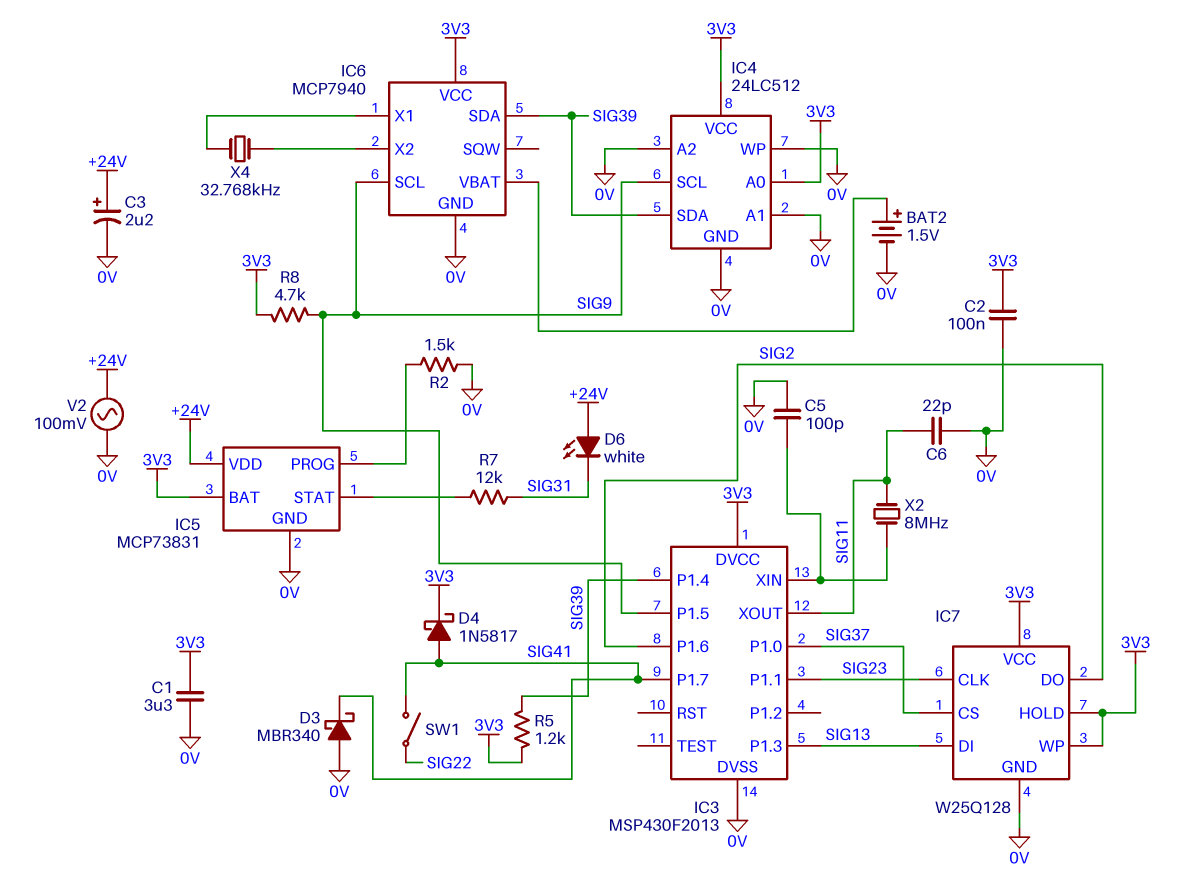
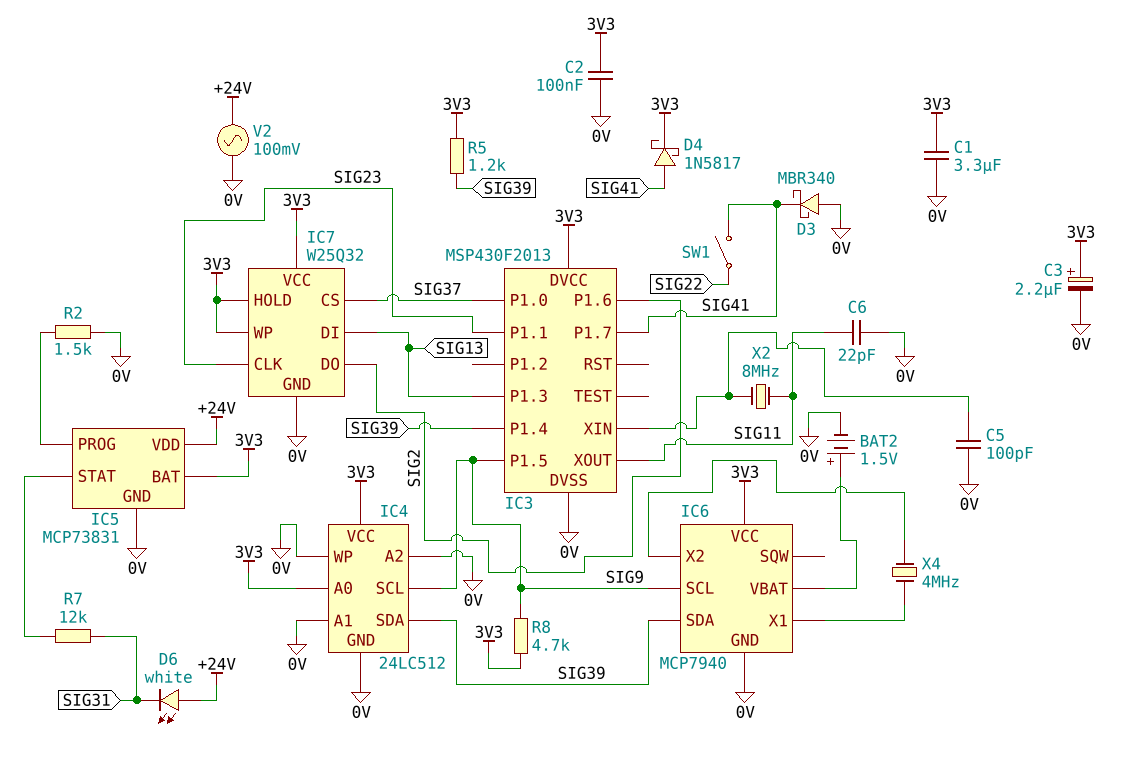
C3: 2.2uF (plus +24V, minus 0V) -> 2.2uF (plus 3V3, minus 0V)
IC7: W25Q128 -> W25Q32
X4: 32.768kHz (IC6/X1, IC6/X2) -> 4MHz (IC6/X1, IC6/X2)

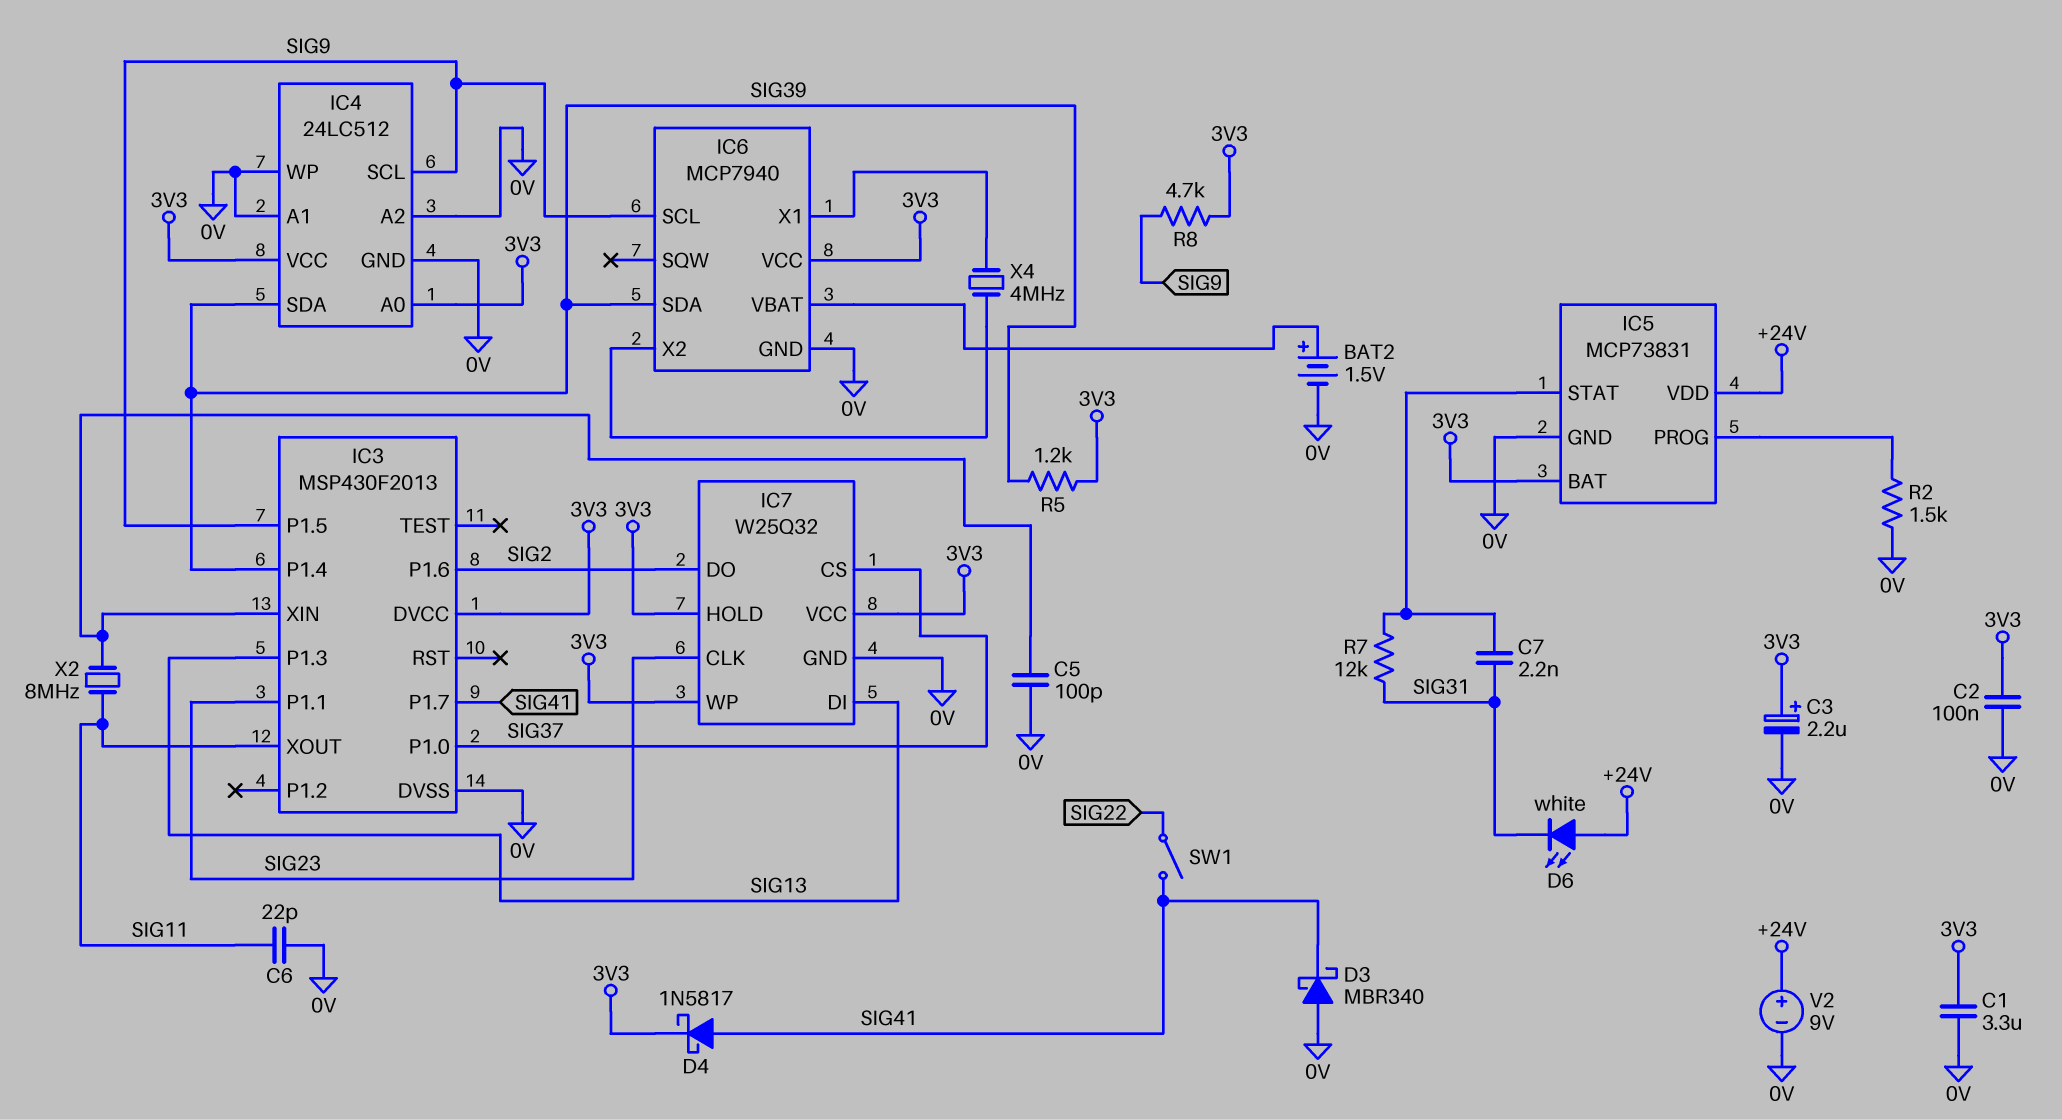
C7: none -> 2.2nF (IC5/STAT, SIG31)
V2: AC 100mV (+24V, 0V) -> 9V (plus +24V, minus 0V)

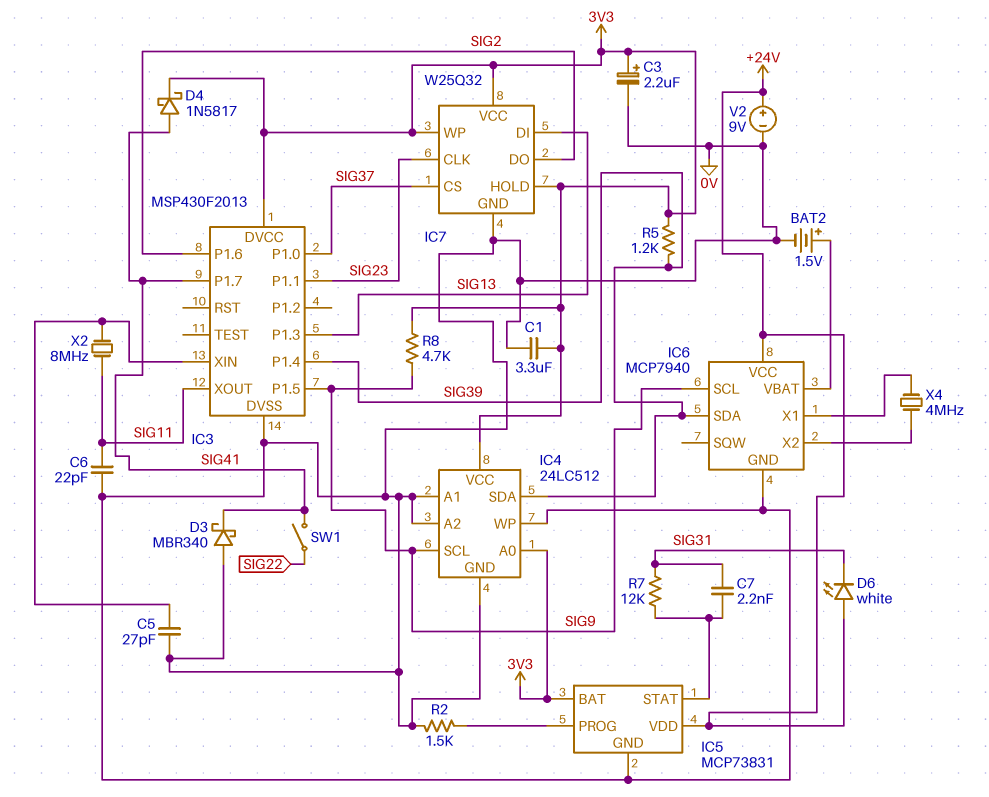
C2: 100nF (0V, 3V3) -> none
C5: 100pF (0V, IC3/XIN) -> 27pF (0V, IC3/XIN)
IC6 pin VCC: 3V3 -> +24V

